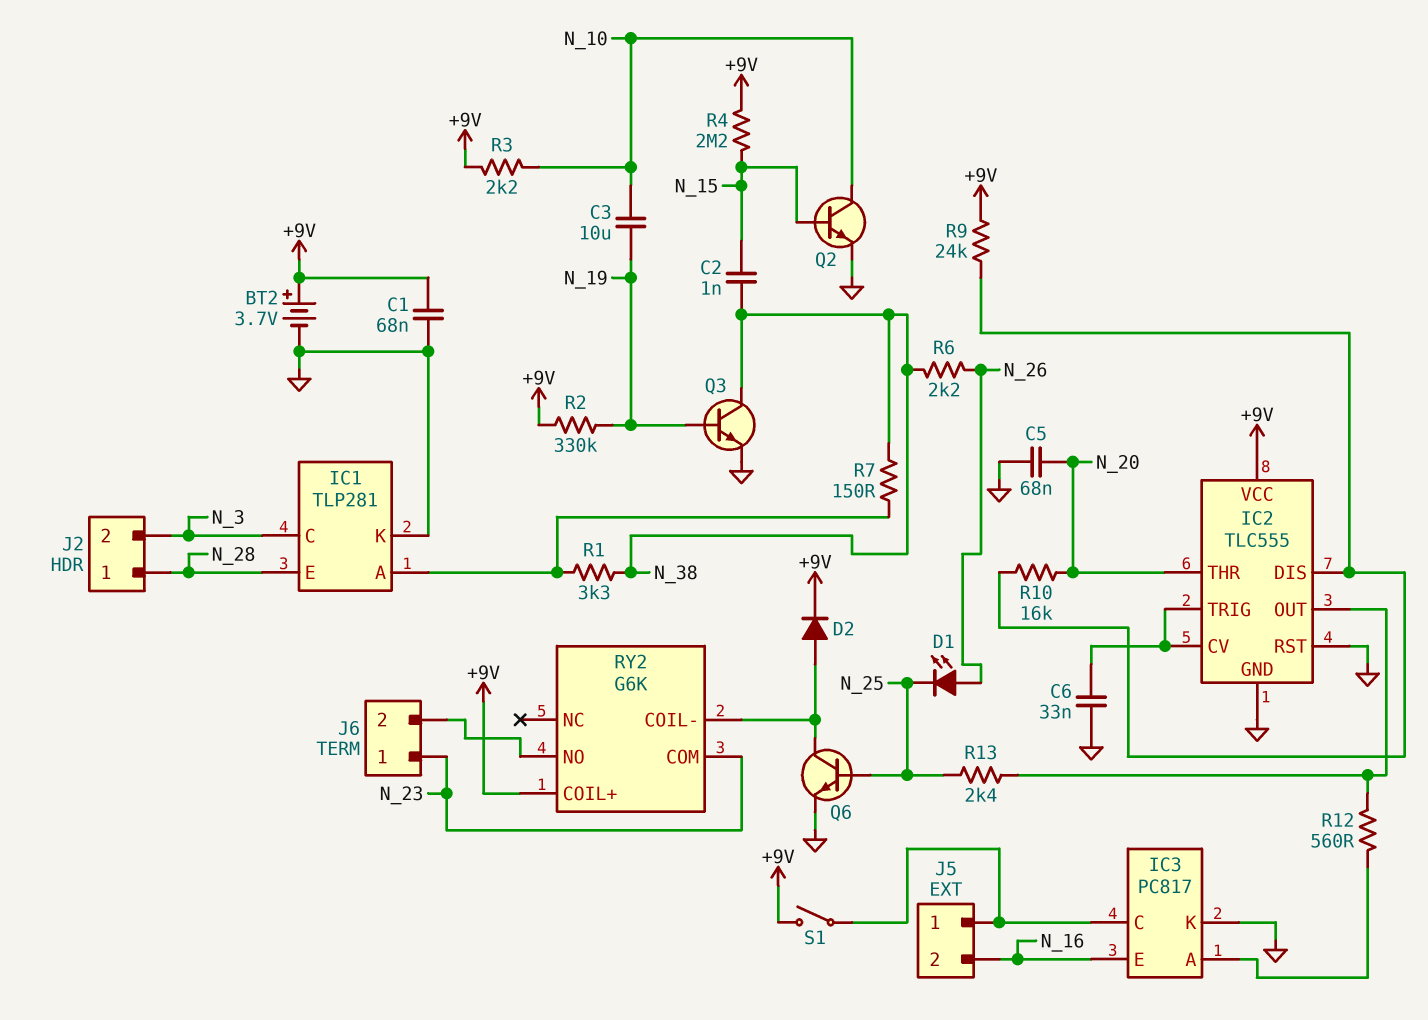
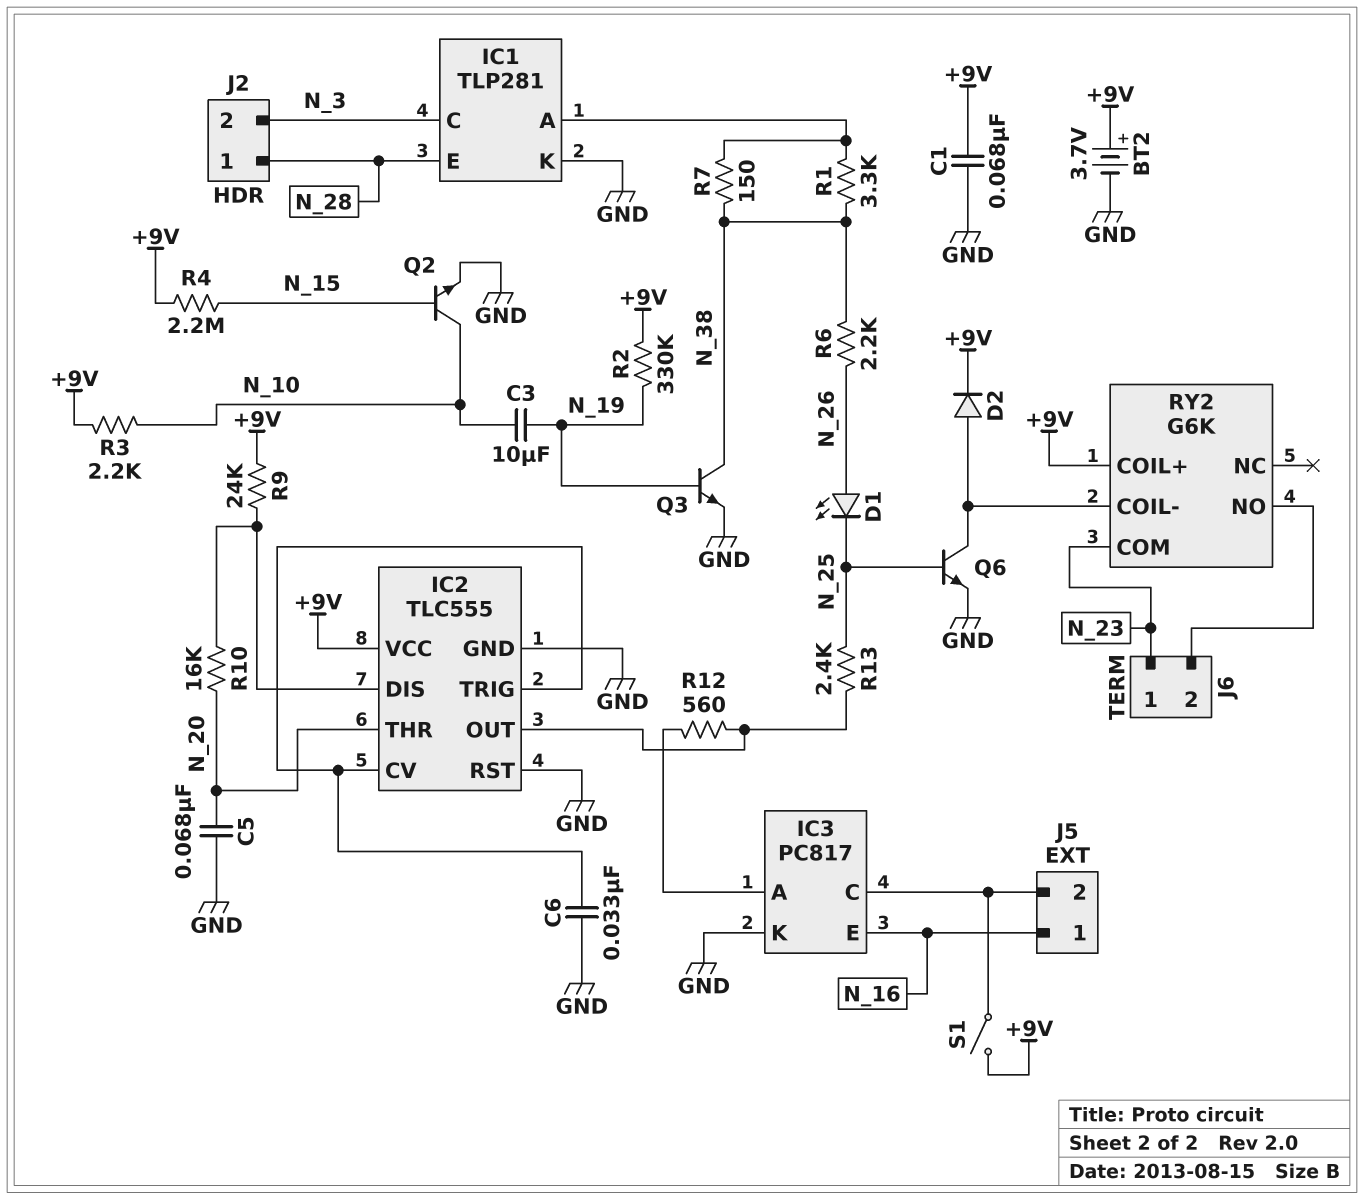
C2: 1nF (N_15, N_38) -> none
J5 pin 1: IC3/C -> N_16
J5 pin 2: N_16 -> IC3/C

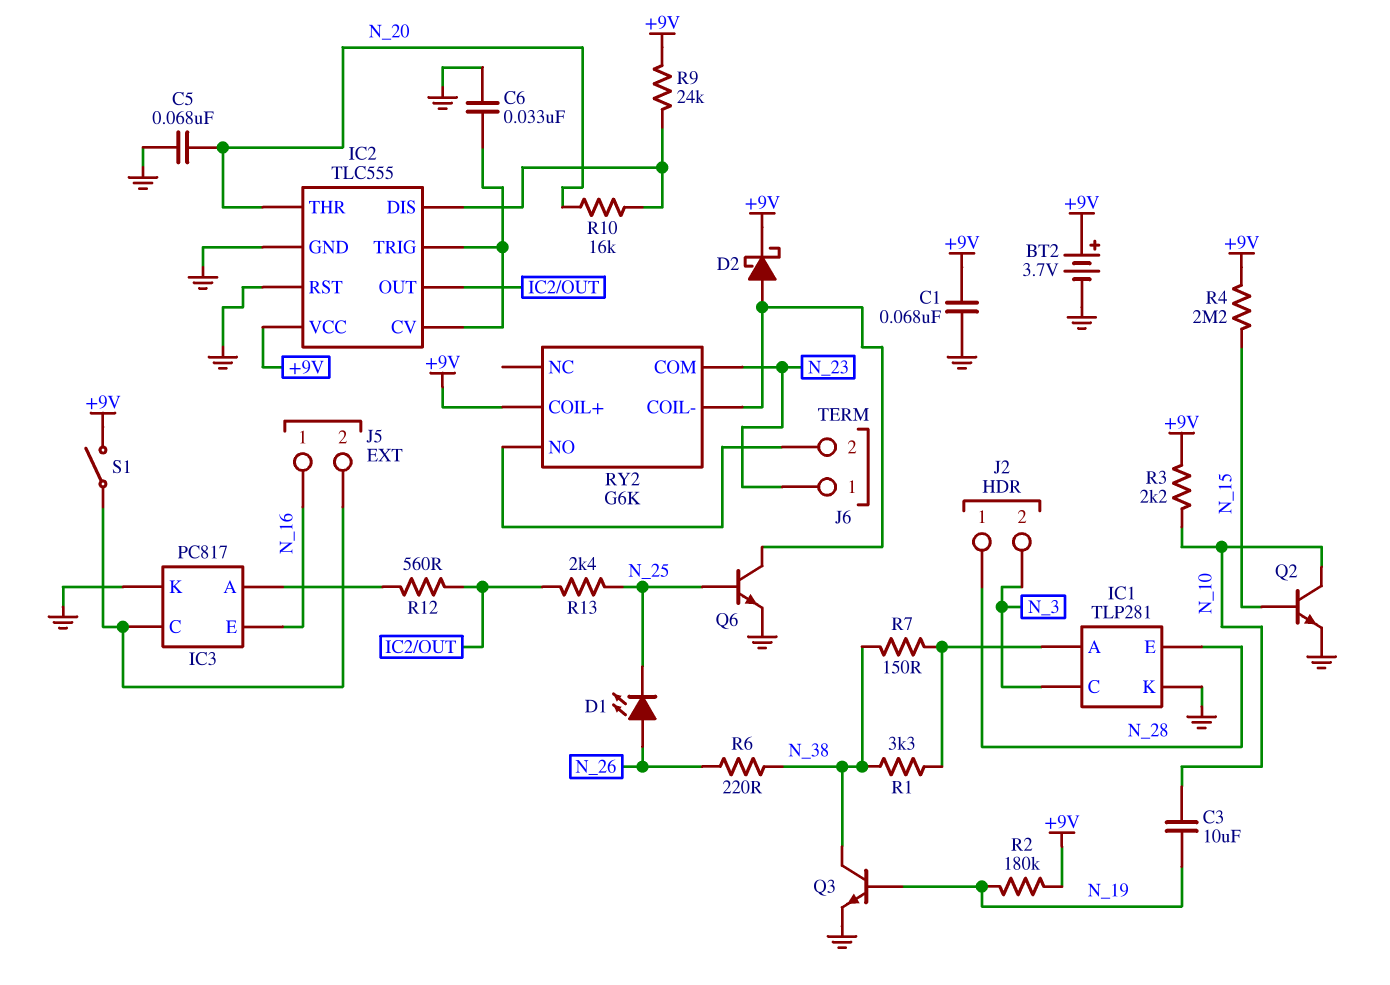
D2: diode (A RY2/COIL-, K +9V) -> schottky (A RY2/COIL-, K +9V)
R2: 330k (+9V, N_19) -> 180k (+9V, N_19)
R6: 2.2k (N_26, N_38) -> 220 (N_26, N_38)

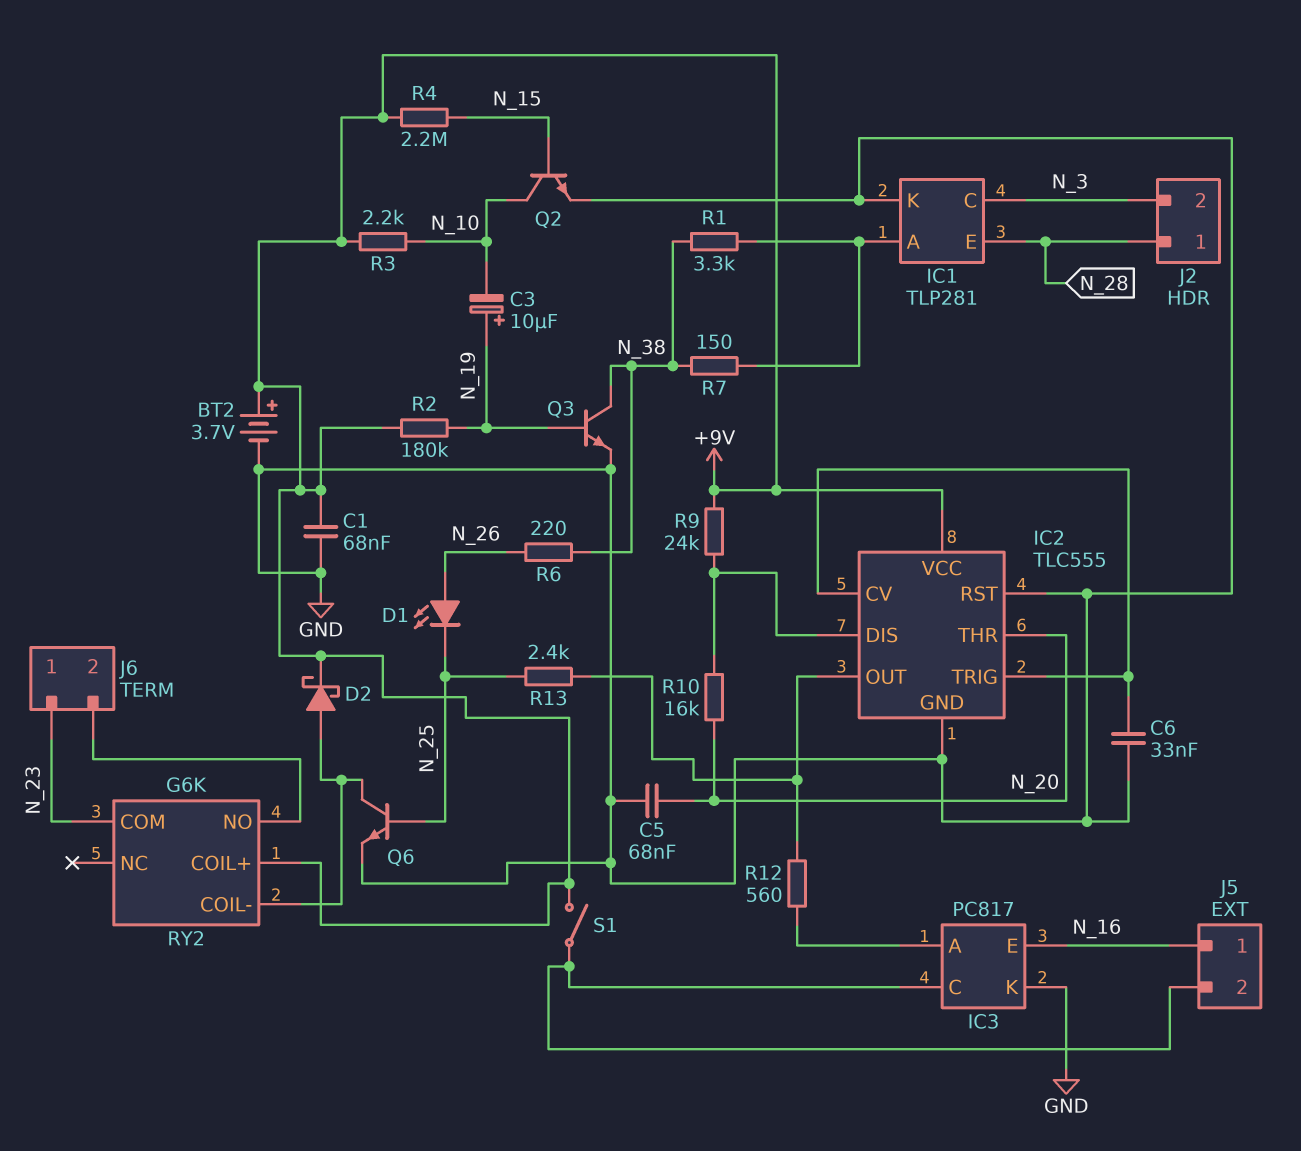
C3: 10uF (N_10, N_19) -> 10uF (plus N_19, minus N_10)

